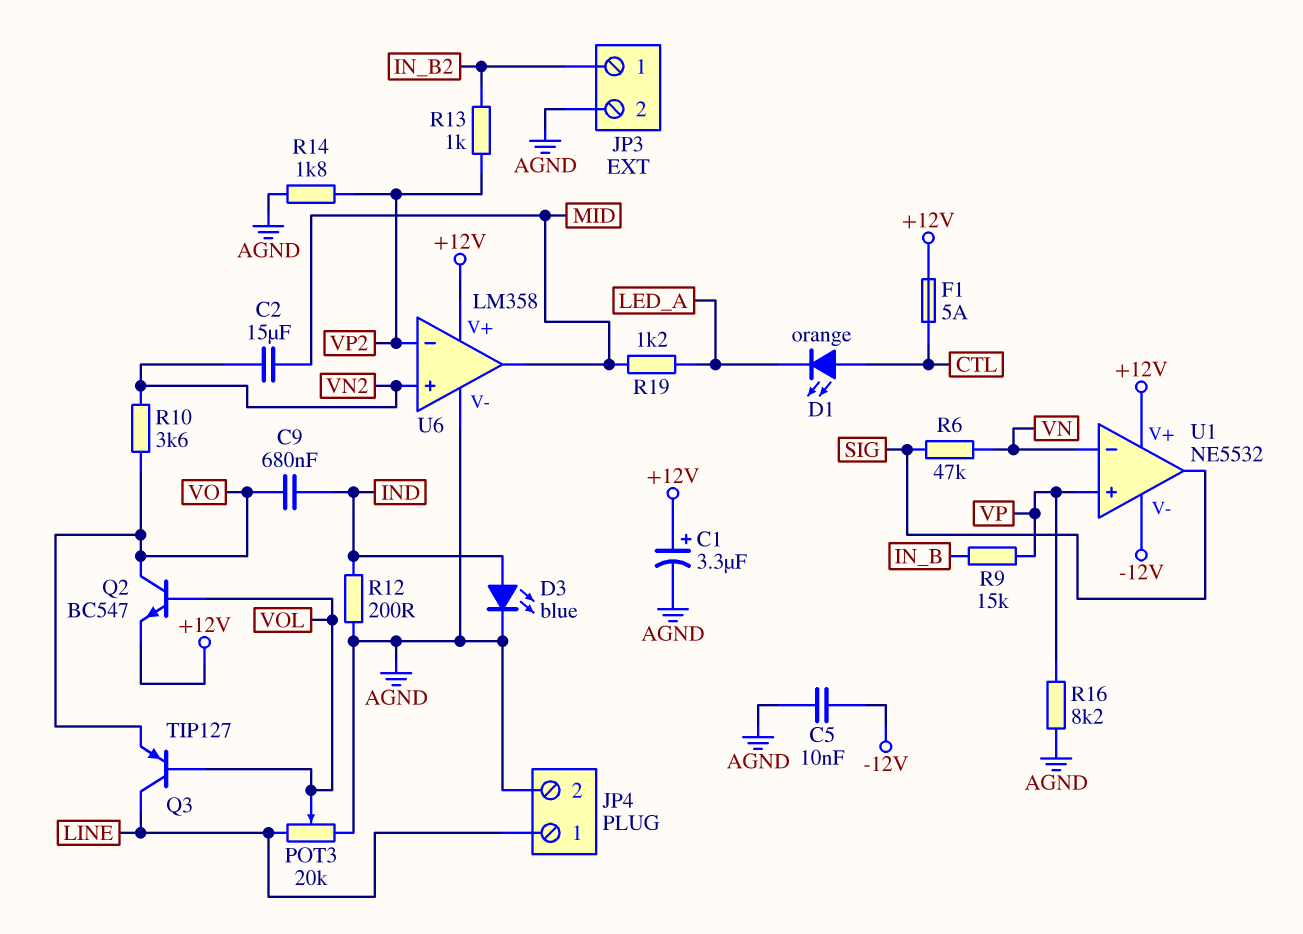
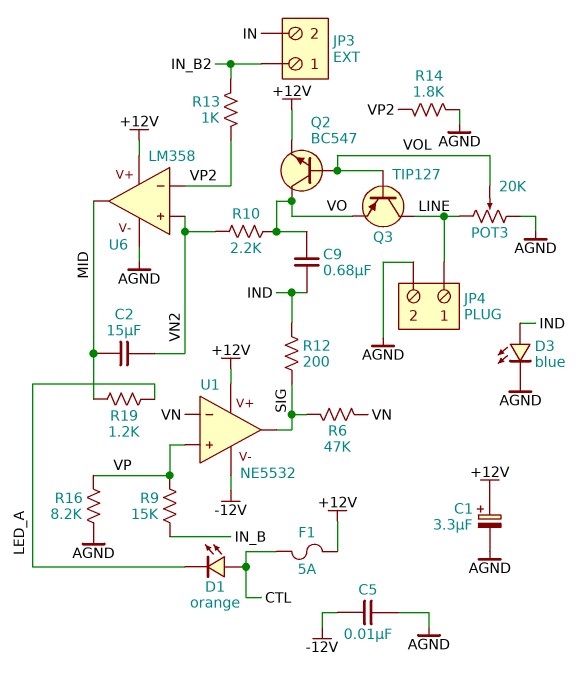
JP3 pin 2: AGND -> IN
R10: 3.6k (VN2, VO) -> 2.2k (VN2, VO)
R12: 200 (AGND, IND) -> 200 (IND, SIG)

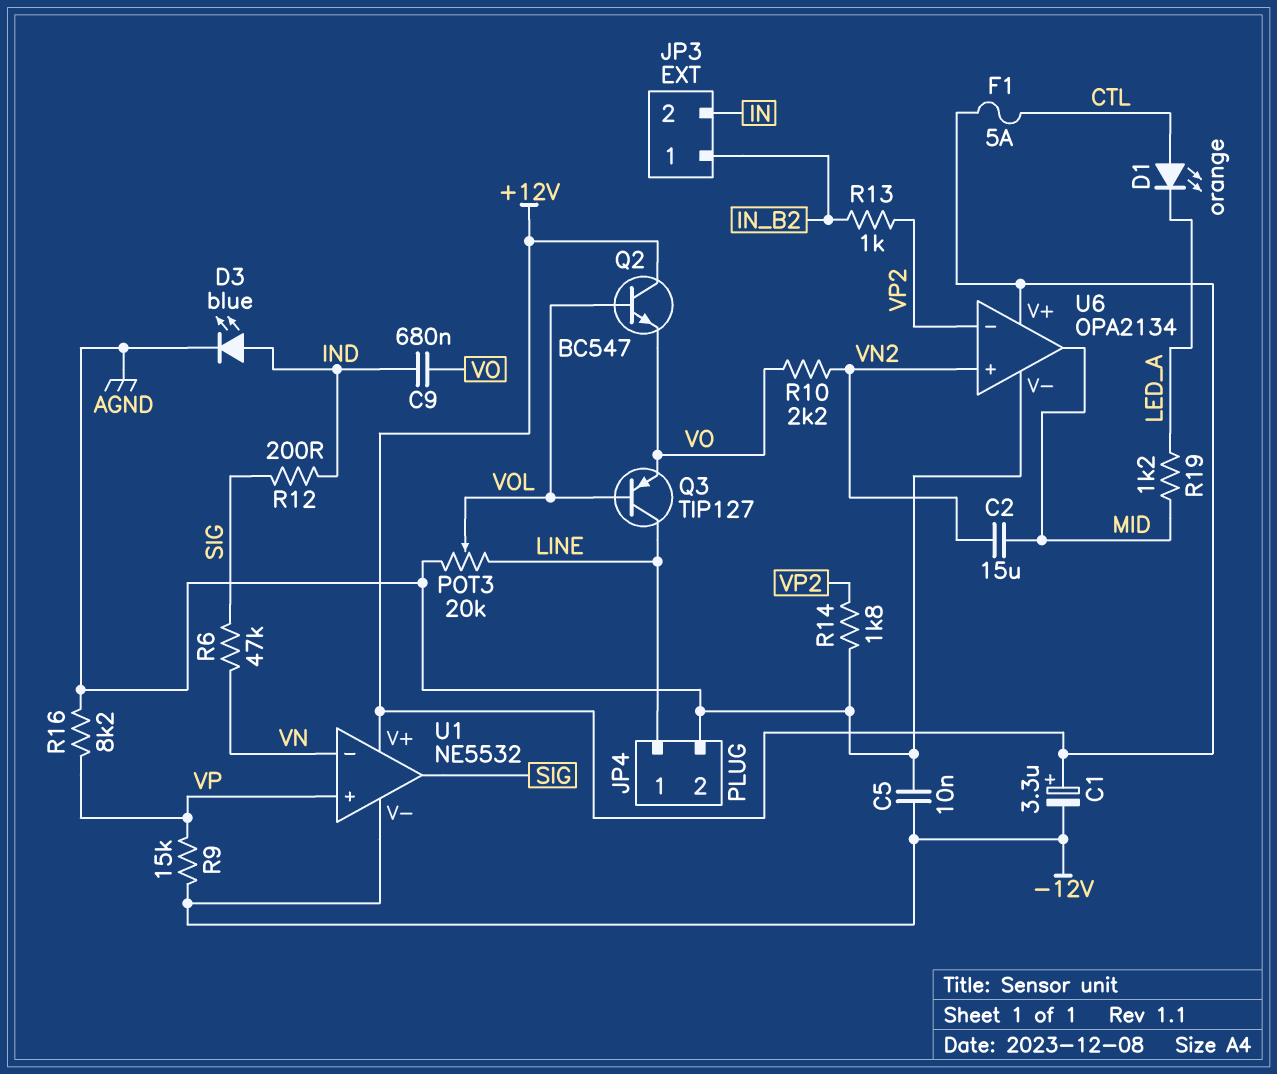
C1: 3.3uF (plus +12V, minus AGND) -> 3.3uF (plus +12V, minus -12V)
Q2: NPN BC547 (B VOL, C VO, E +12V) -> NPN BC547 (B VOL, C +12V, E VO)
R9: 15k (IN_B, VP) -> 15k (-12V, VP)
U6: LM358 -> OPA2134

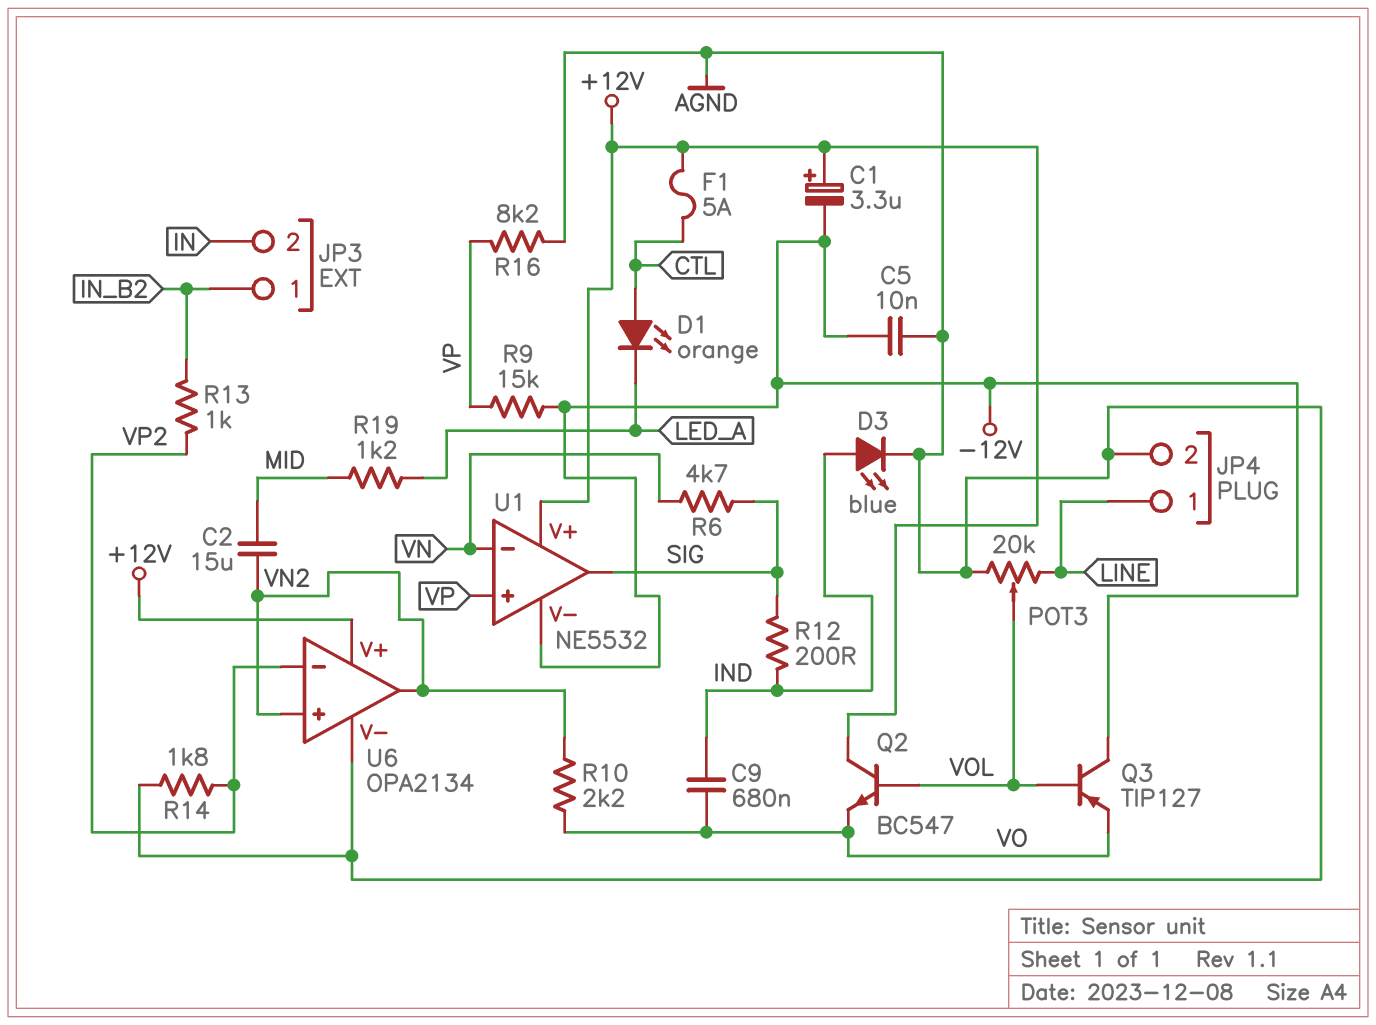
Q3: PNP TIP127 (B VOL, C LINE, E VO) -> PNP TIP127 (B VOL, C -12V, E VO)
R6: 47k (SIG, VN) -> 4.7k (SIG, VN)
U6 pin out: MID -> VN2

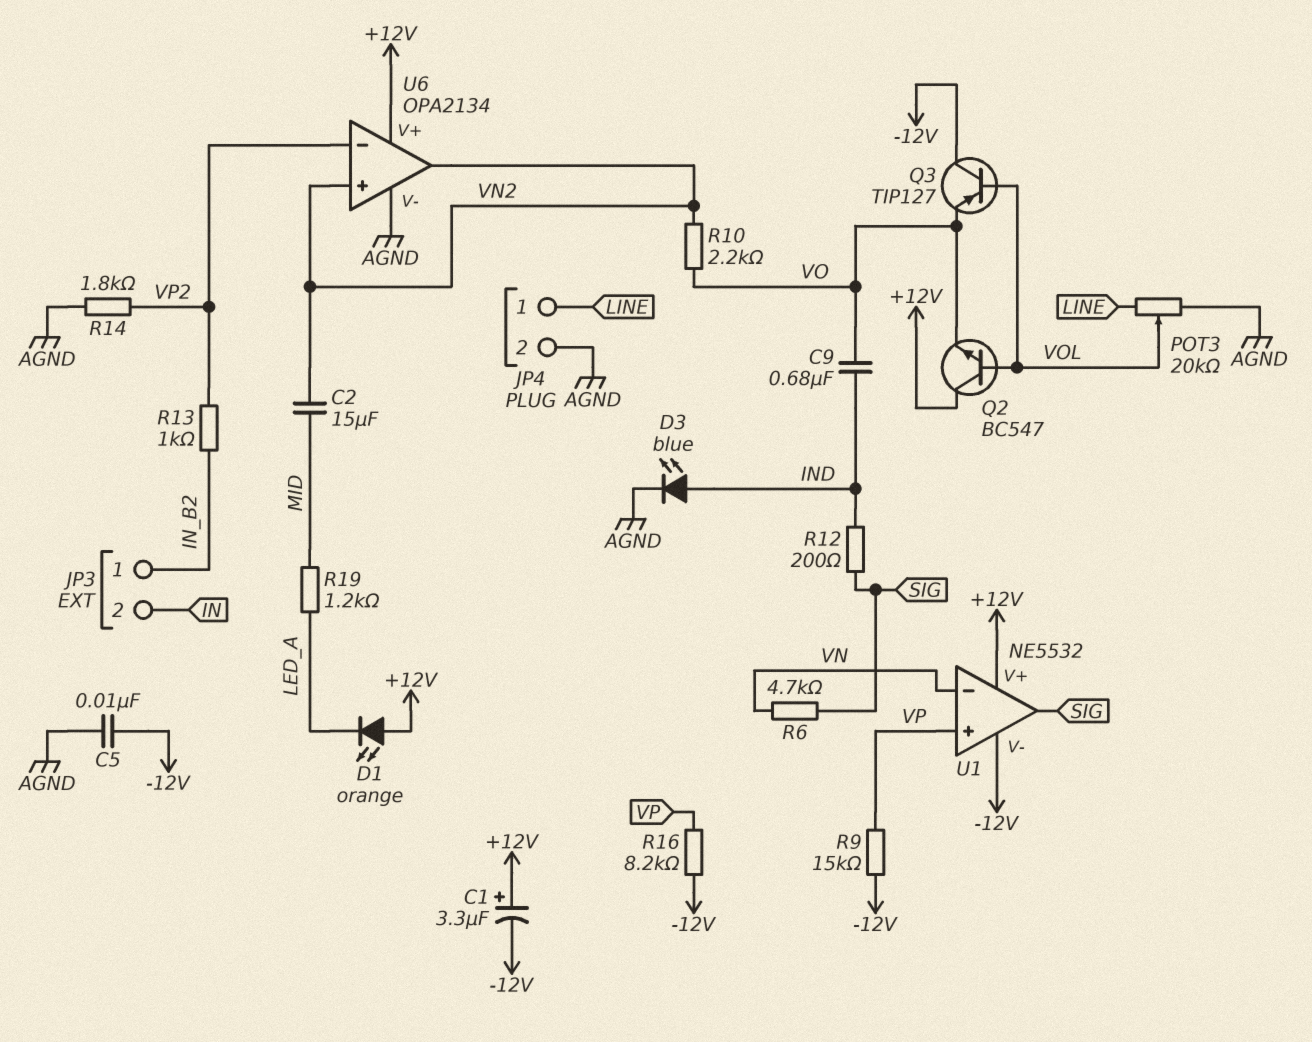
D1: LED orange (A CTL, K LED_A) -> LED orange (A +12V, K LED_A)
F1: 5A (+12V, CTL) -> none
R16: 8.2k (AGND, VP) -> 8.2k (-12V, VP)

